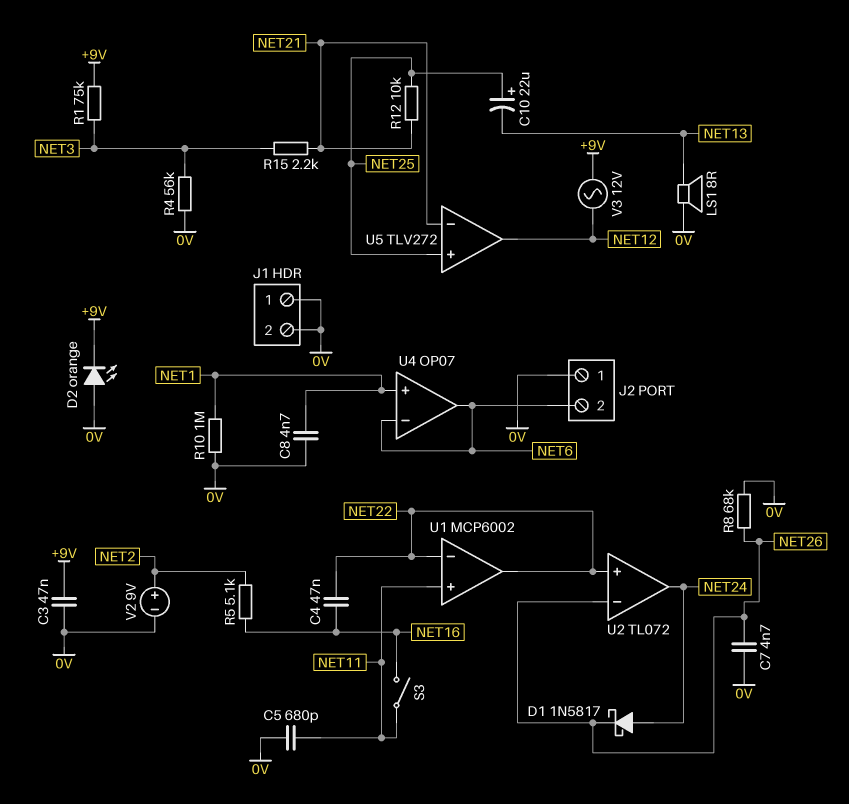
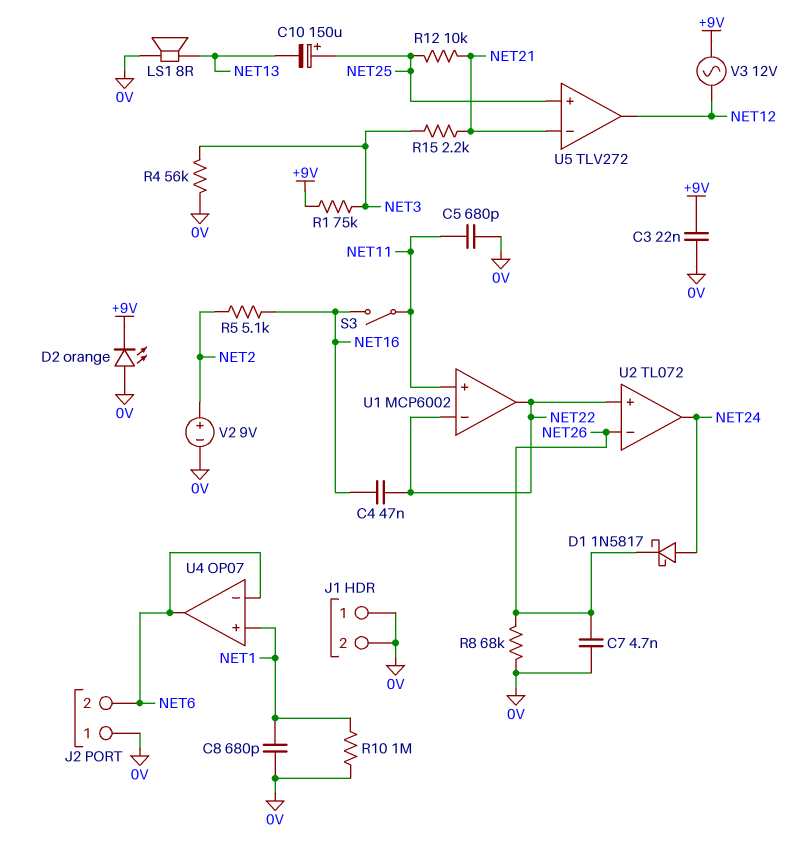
C3: 47nF (+9V, 0V) -> 22nF (+9V, 0V)
C8: 4.7nF (0V, NET1) -> 680pF (0V, NET1)
C10: 22uF (plus NET25, minus NET13) -> 150uF (plus NET25, minus NET13)

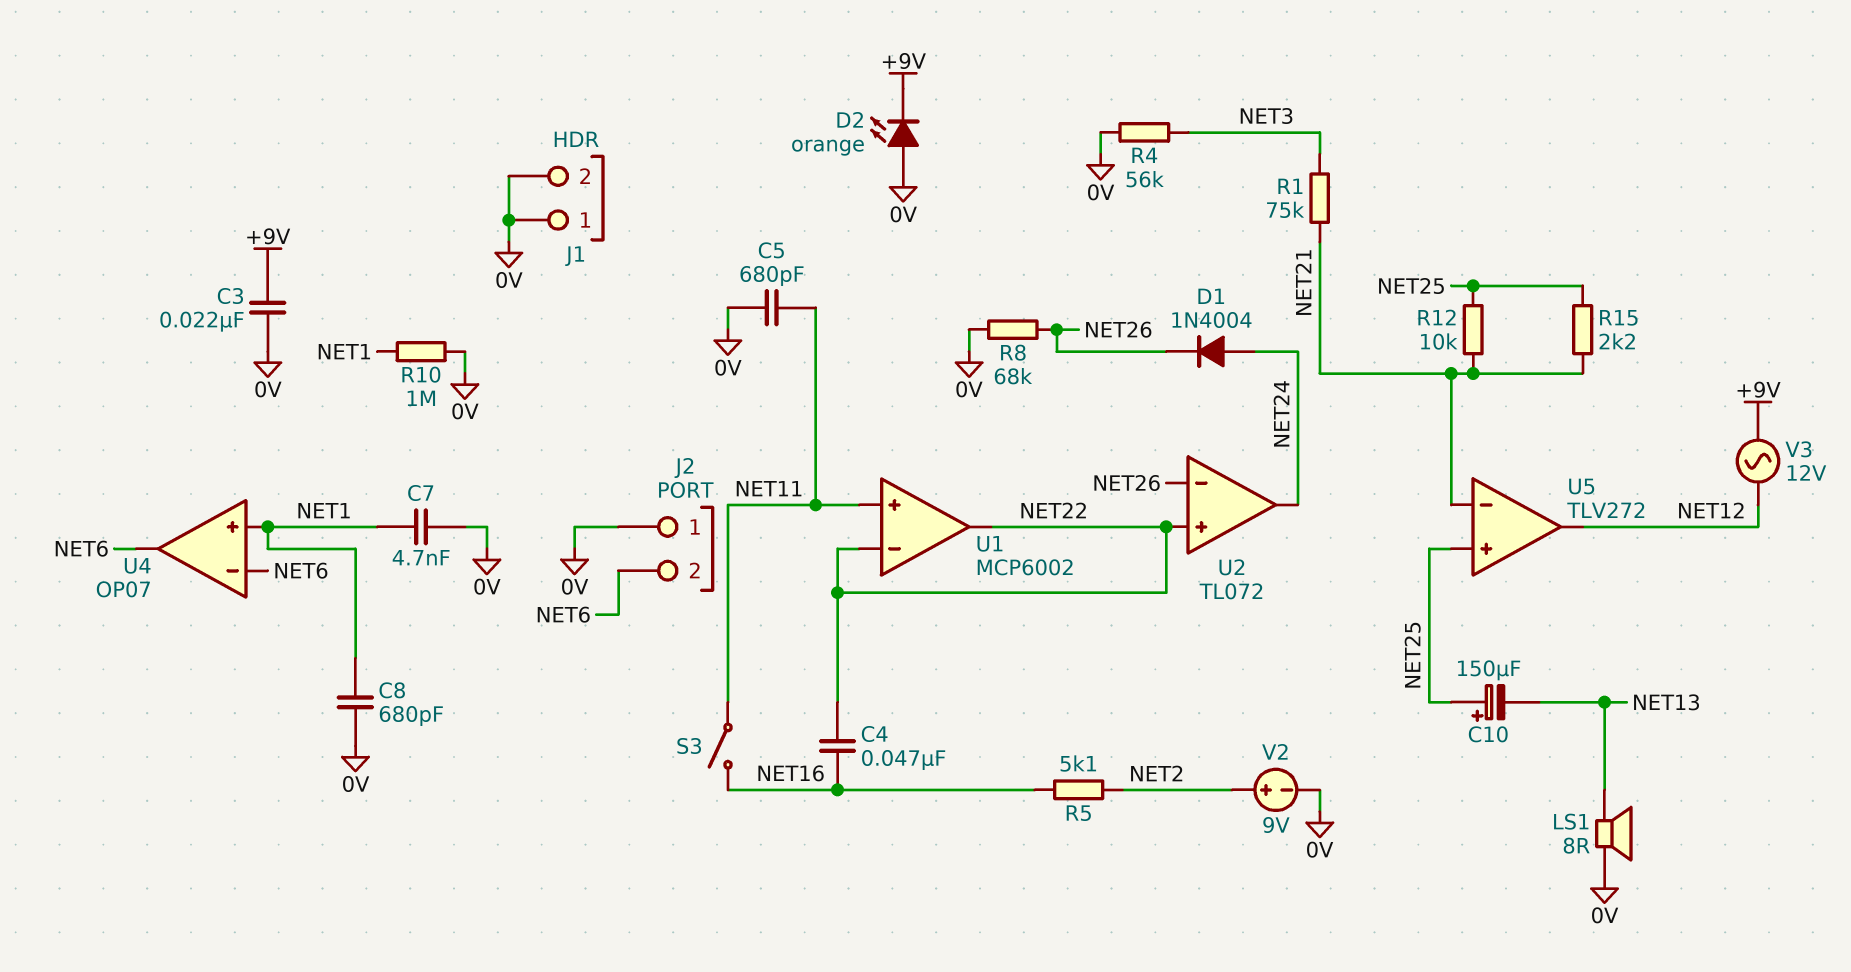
C7: 4.7nF (0V, NET26) -> 4.7nF (0V, NET1)
D1: schottky 1N5817 (A NET24, K NET26) -> diode 1N4004 (A NET24, K NET26)
R1: 75k (+9V, NET3) -> 75k (NET3, NET21)
R15: 2.2k (NET3, NET21) -> 2.2k (NET21, NET25)

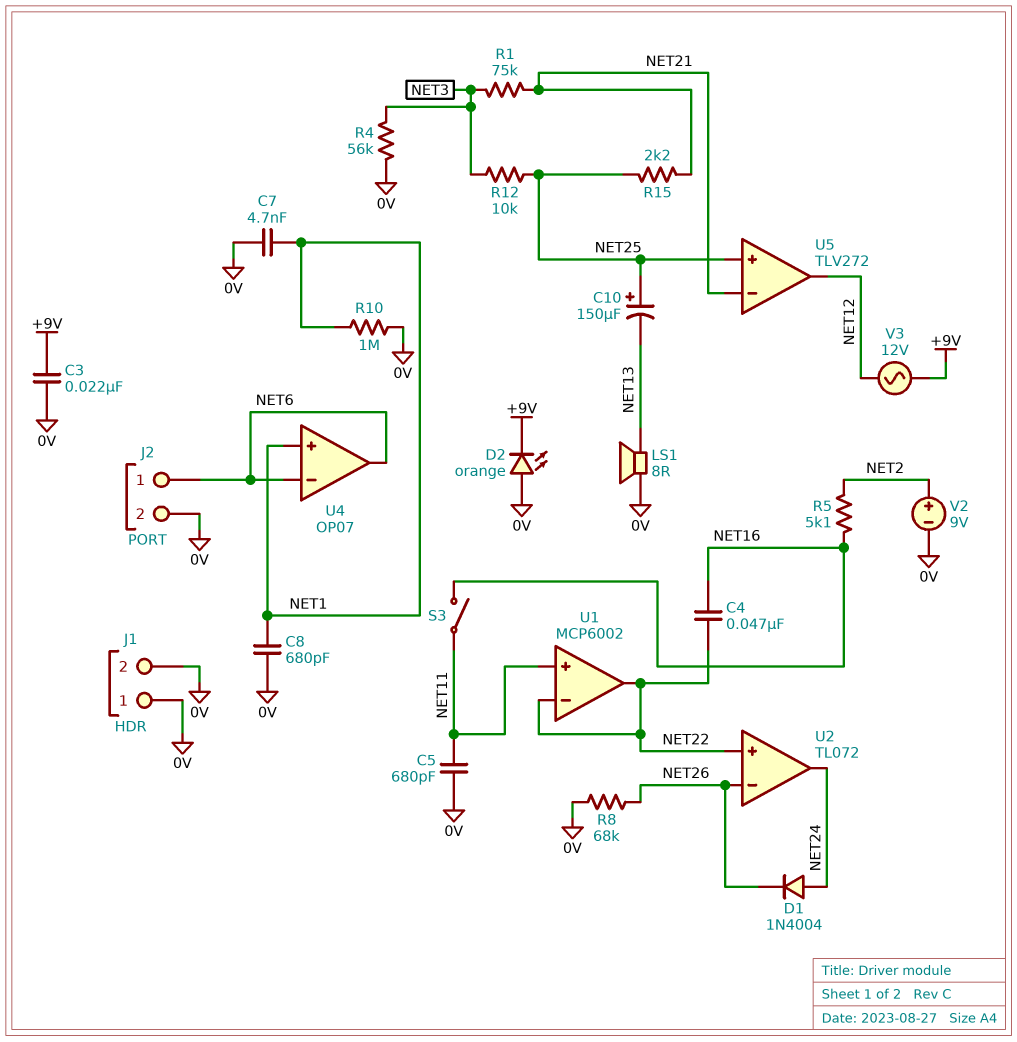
J2 pin 1: 0V -> NET6
J2 pin 2: NET6 -> 0V
R12: 10k (NET21, NET25) -> 10k (NET3, NET25)

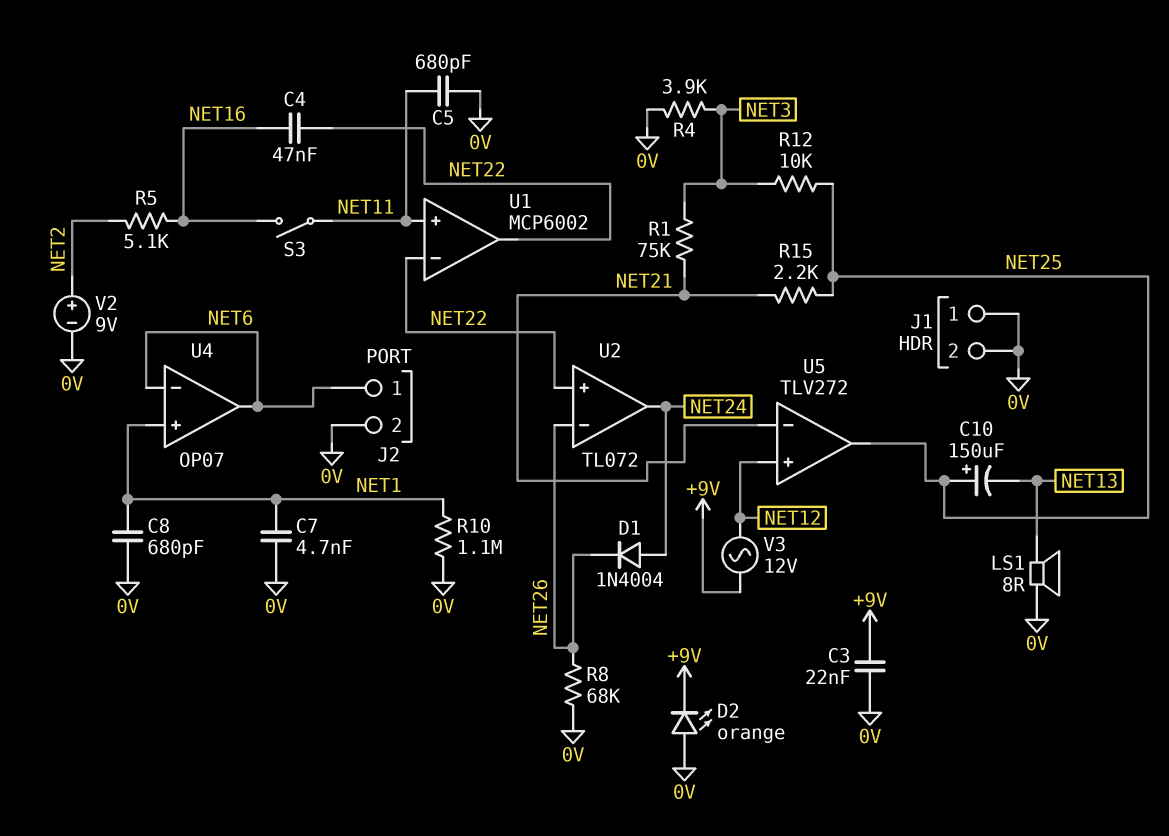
R4: 56k (0V, NET3) -> 3.9k (0V, NET3)
R10: 1M (0V, NET1) -> 1.1M (0V, NET1)
U5 pin in+: NET25 -> NET12
U5 pin out: NET12 -> NET25

